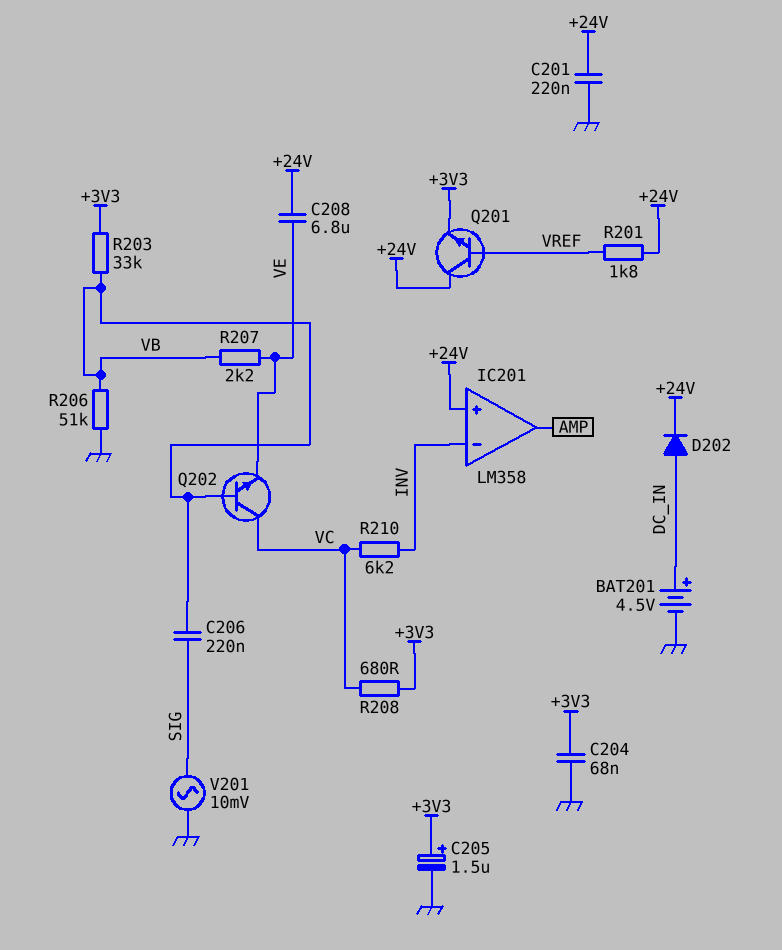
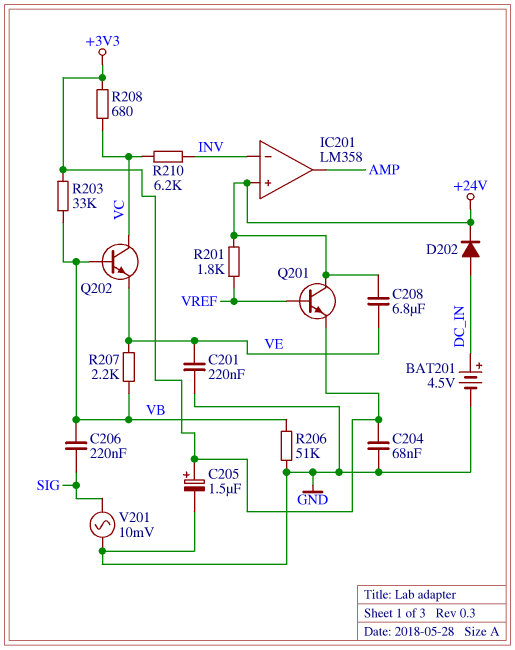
C201: 220nF (+24V, GND) -> 220nF (GND, VE)

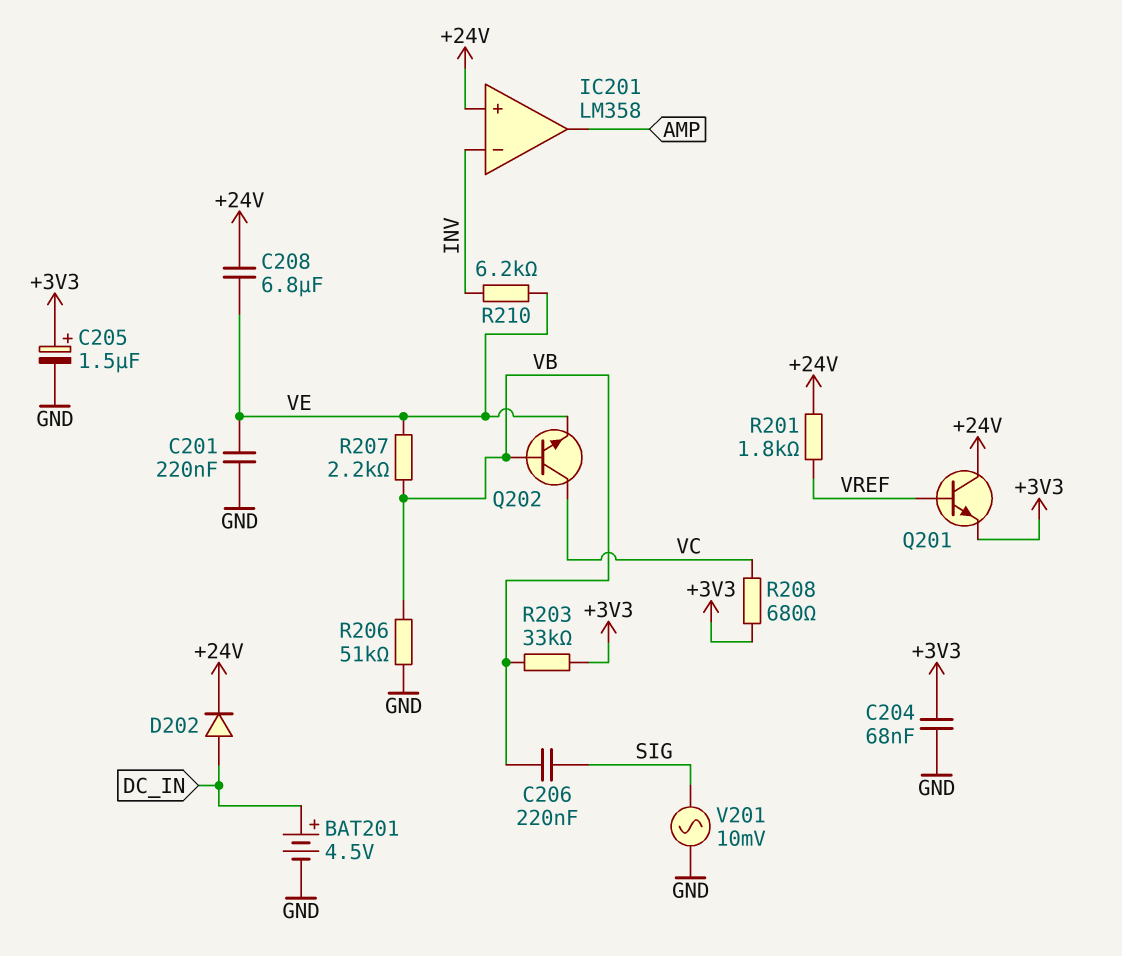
R210: 6.2k (INV, VC) -> 6.2k (INV, VE)

